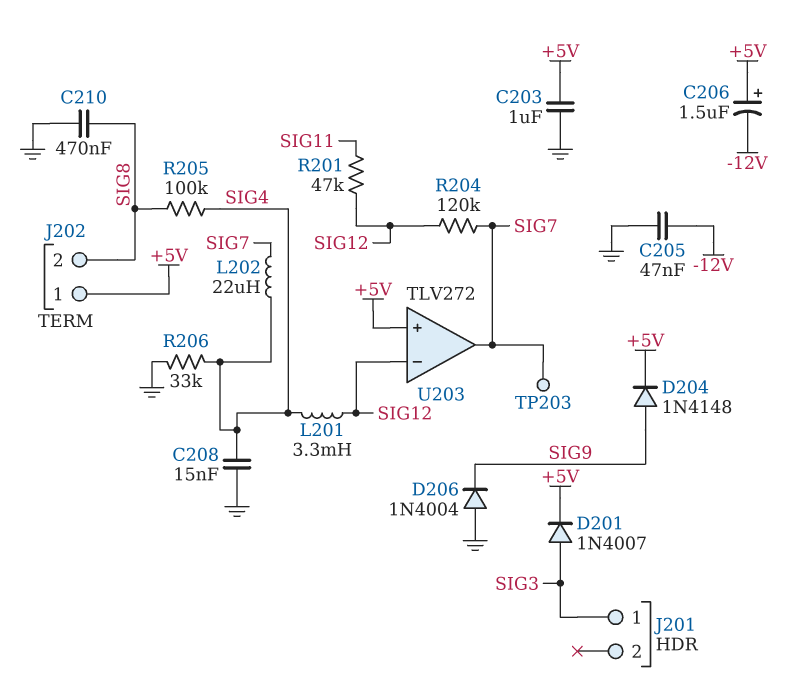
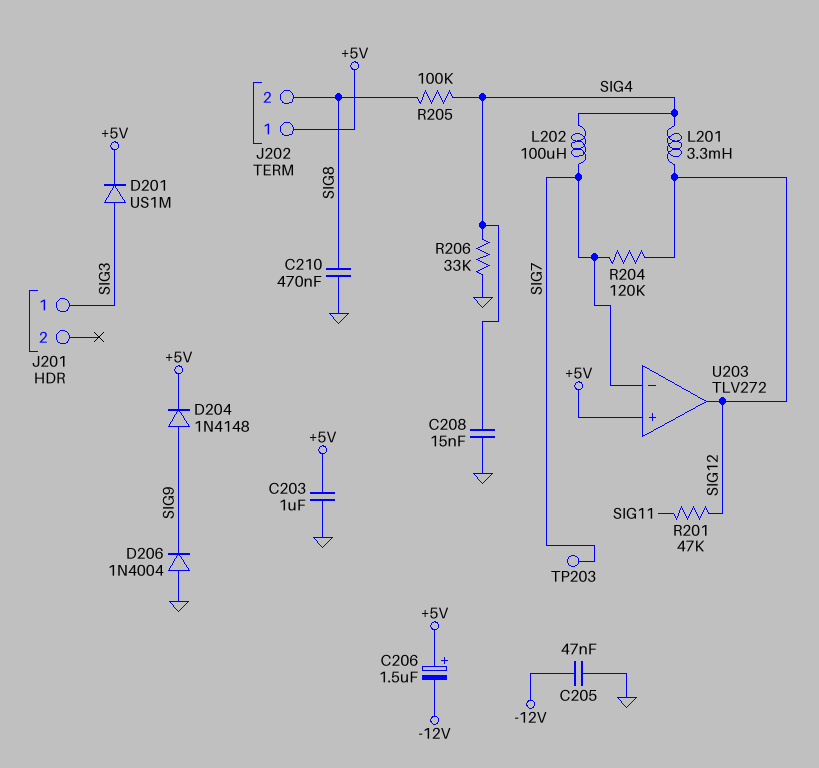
D201: diode 1N4007 (A SIG3, K +5V) -> diode US1M (A SIG3, K +5V)
L202: 22uH (SIG4, SIG7) -> 100uH (SIG4, SIG7)
U203 pin in-: SIG12 -> SIG7
U203 pin out: SIG7 -> SIG12

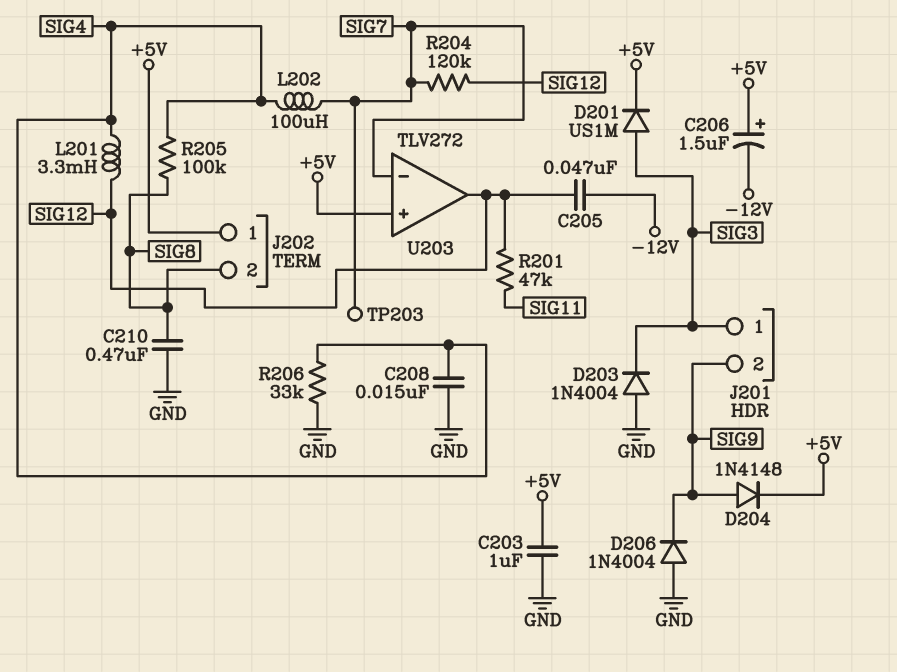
C205: 47nF (-12V, GND) -> 47nF (-12V, SIG12)
D203: none -> diode 1N4004 (A GND, K SIG3)
J201 pin 2: none -> SIG9

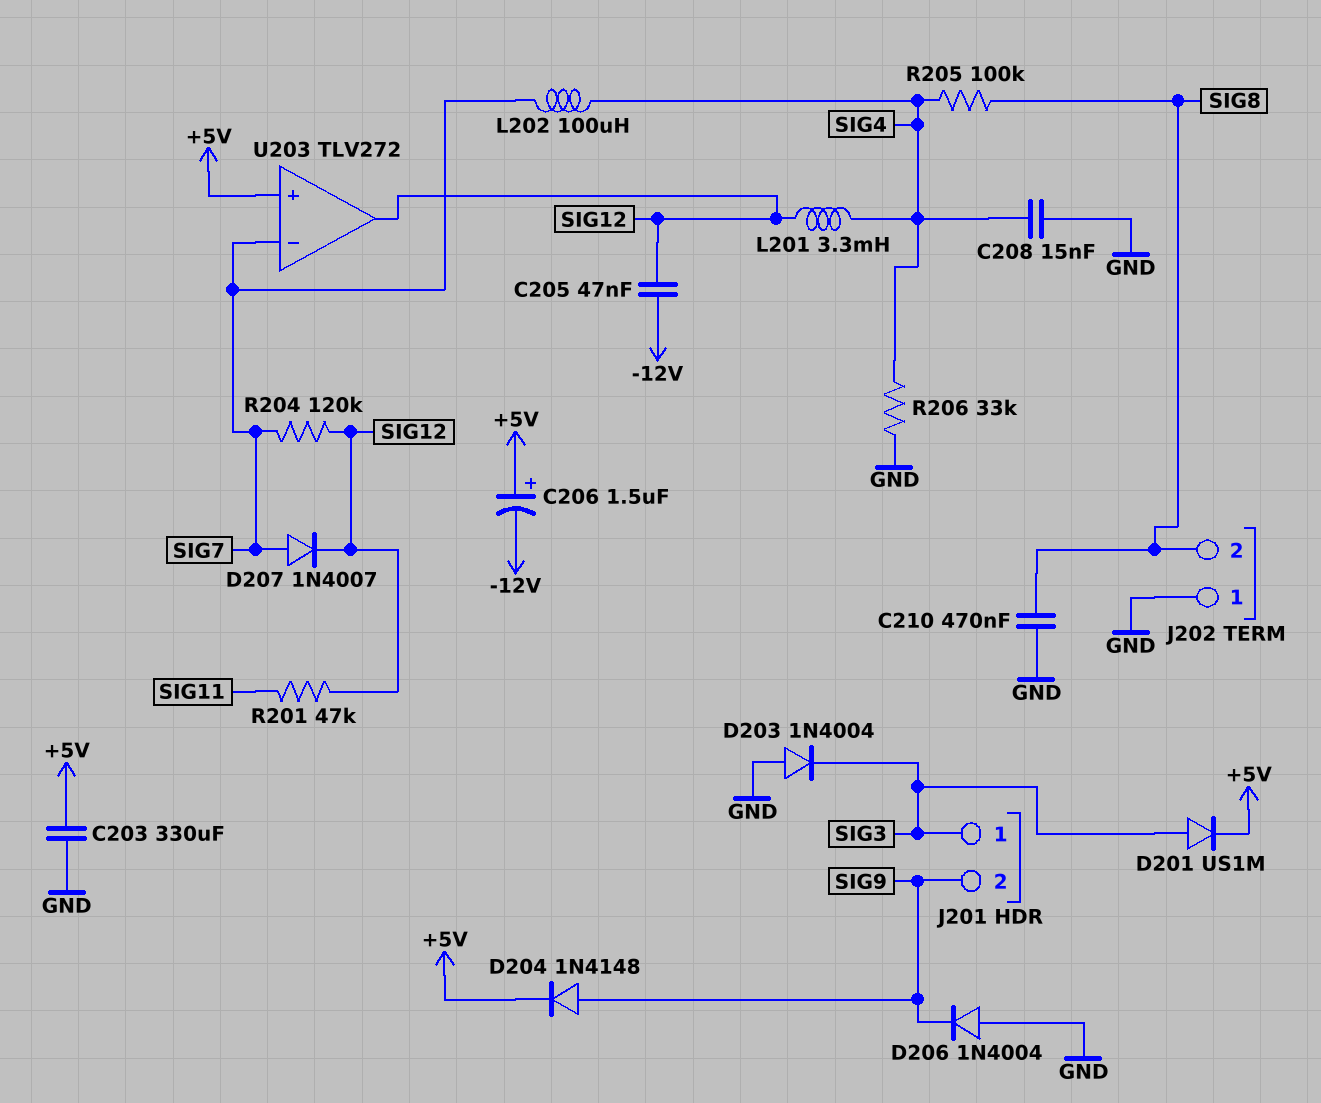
C203: 1uF (+5V, GND) -> 330uF (+5V, GND)
D207: none -> diode 1N4007 (A SIG7, K SIG12)
J202 pin 1: +5V -> GND
TP203: test point (SIG7) -> none

